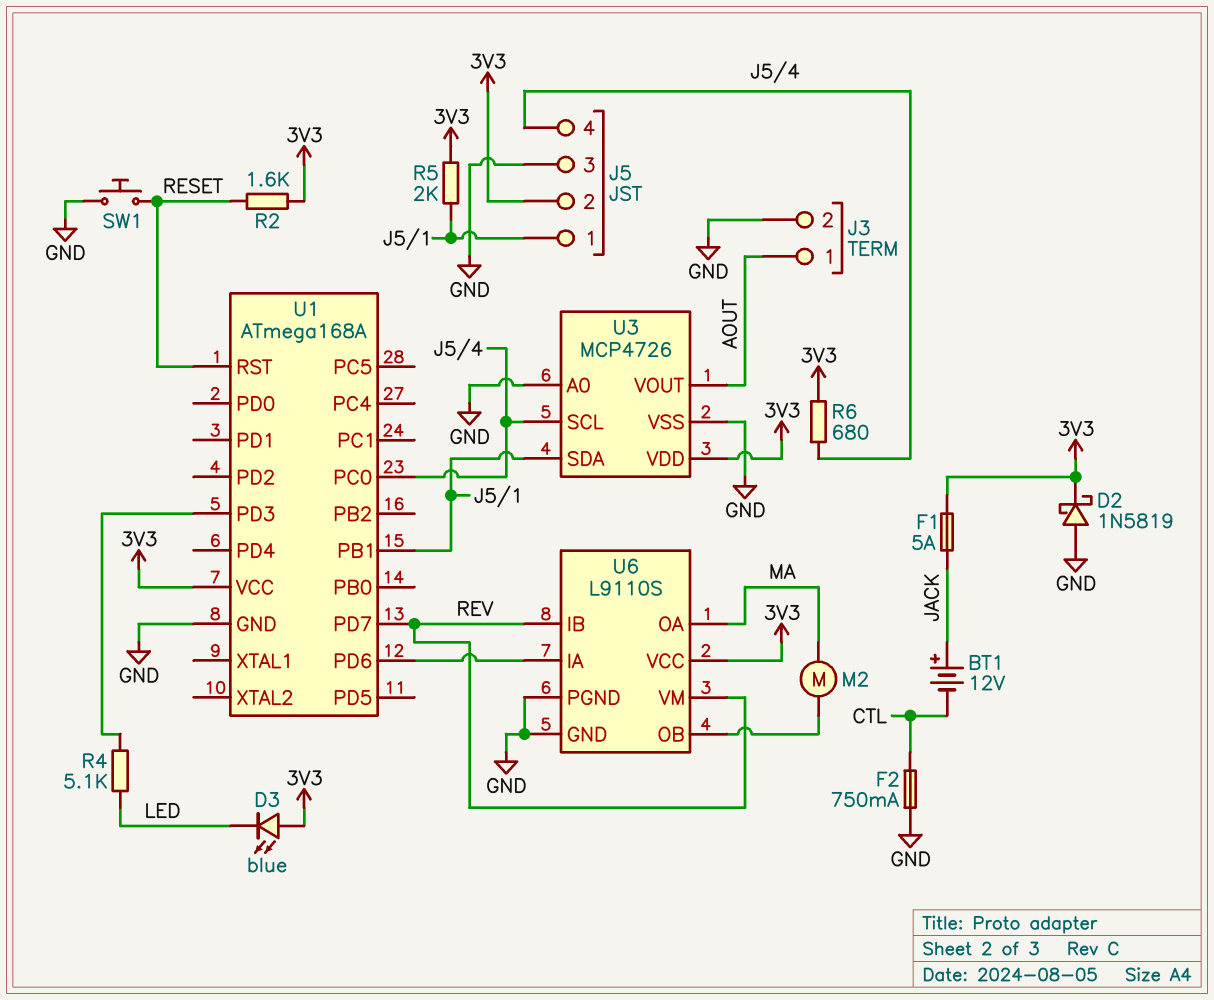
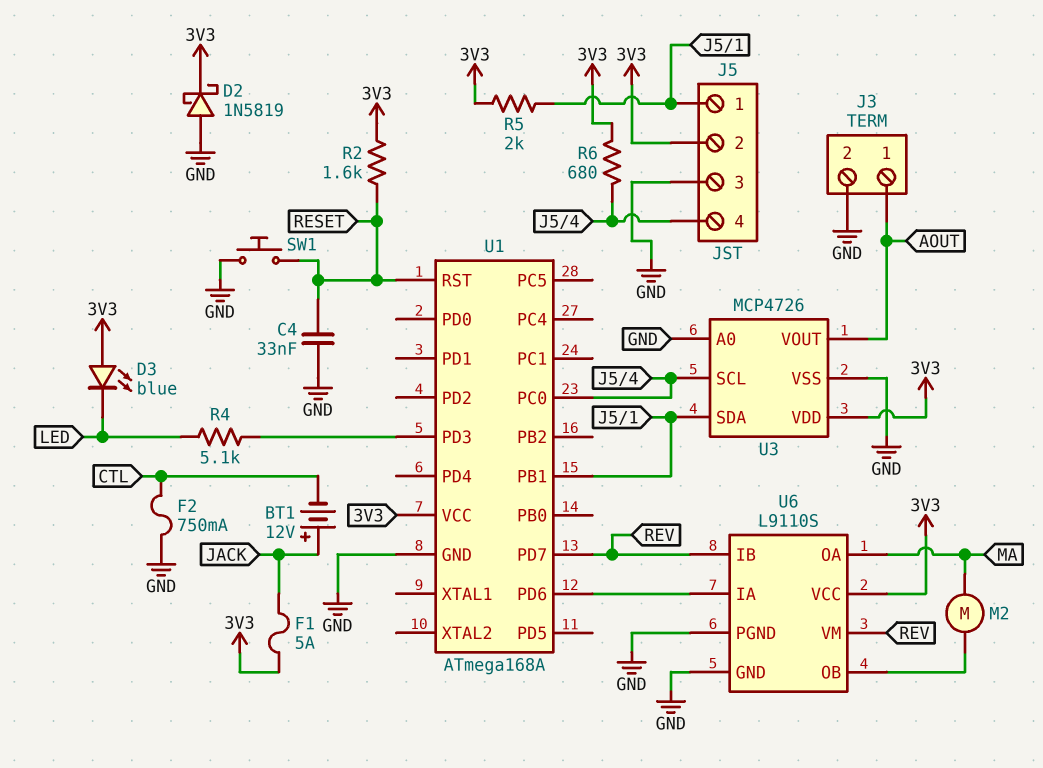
C4: none -> 33nF (GND, RESET)

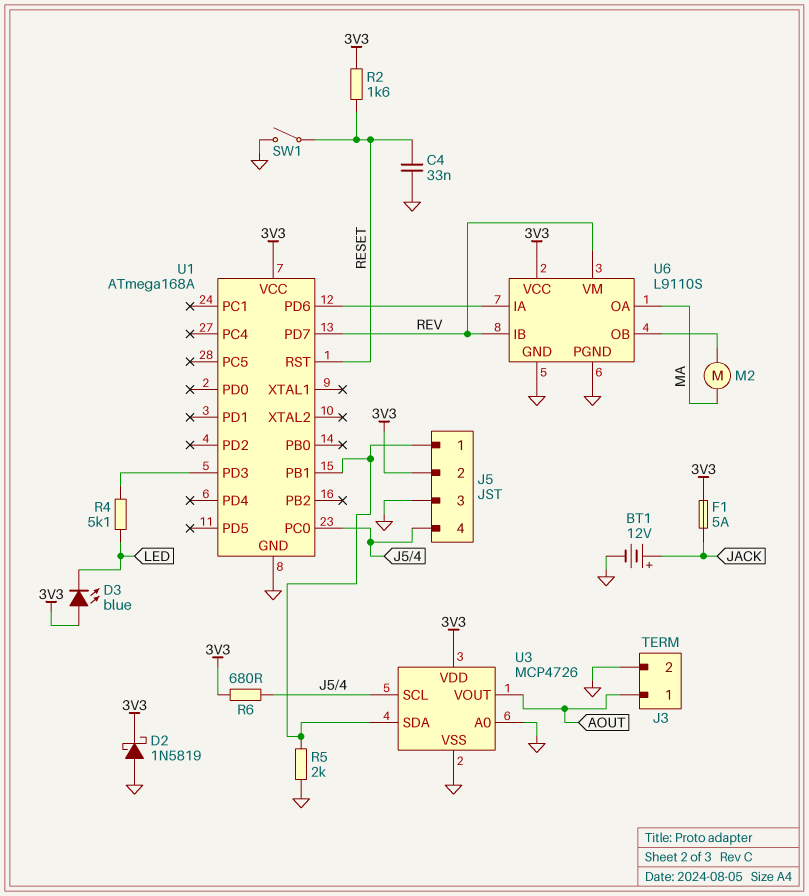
BT1: 12V (plus JACK, minus CTL) -> 12V (plus JACK, minus GND)
F2: 750mA (CTL, GND) -> none
R5: 2k (3V3, J5/1) -> 2k (GND, J5/1)
SW1: button (GND, RESET) -> switch (GND, RESET)

